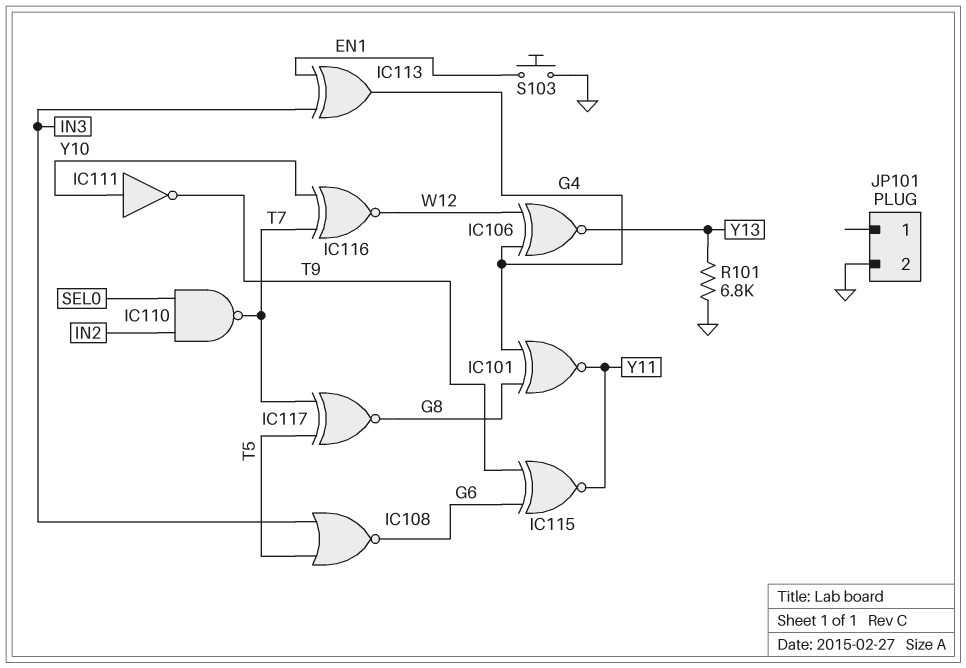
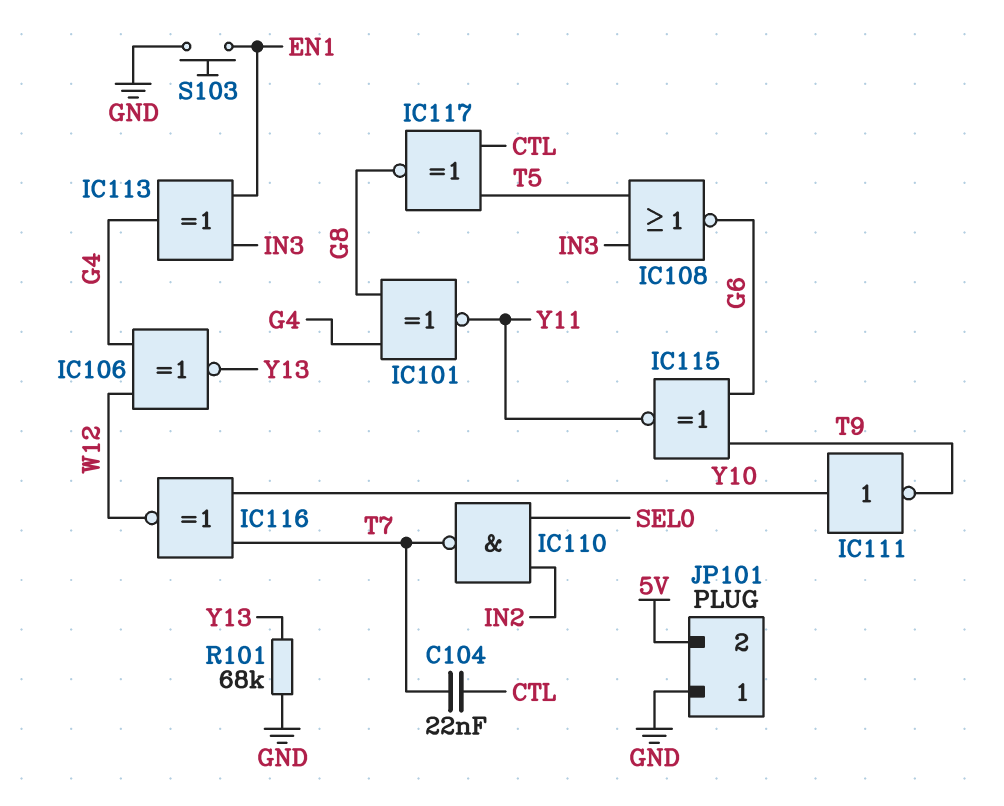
C104: none -> 22nF (CTL, T7)
IC117: XNOR (in T5, in T7, out G8) -> XNOR (in CTL, in T5, out G8)
JP101 pin 1: none -> GND
JP101 pin 2: GND -> 5V
R101: 6.8k (GND, Y13) -> 68k (GND, Y13)

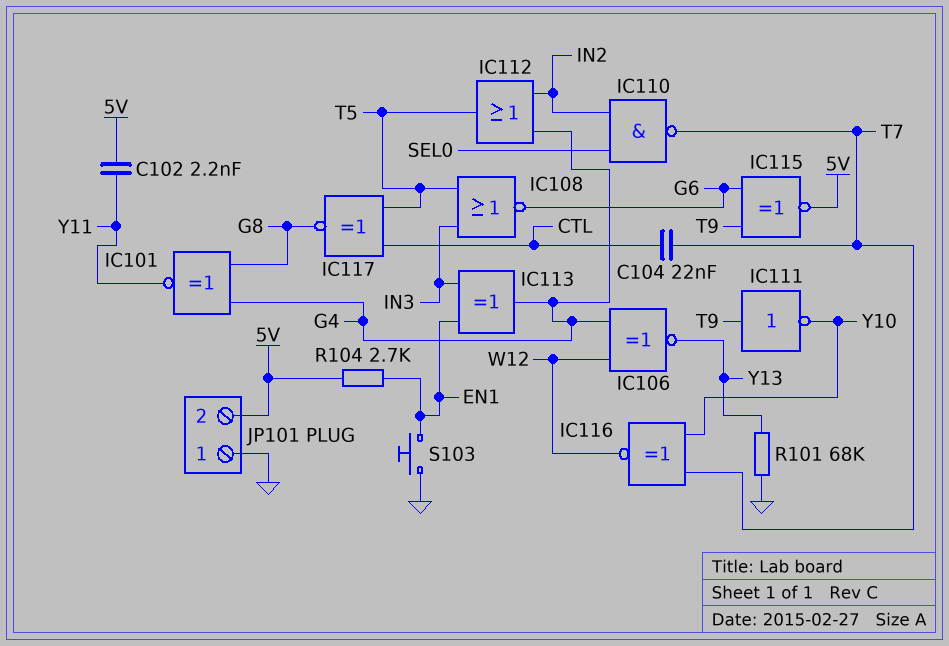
C102: none -> 2.2nF (5V, Y11)
IC111: NOT (in Y10, out T9) -> NOT (in T9, out Y10)
IC112: none -> OR (in G4, in IN2, out T5)
IC115: XNOR (in G6, in T9, out Y11) -> XNOR (in G6, in T9, out 5V)
R104: none -> 2.7k (5V, EN1)

